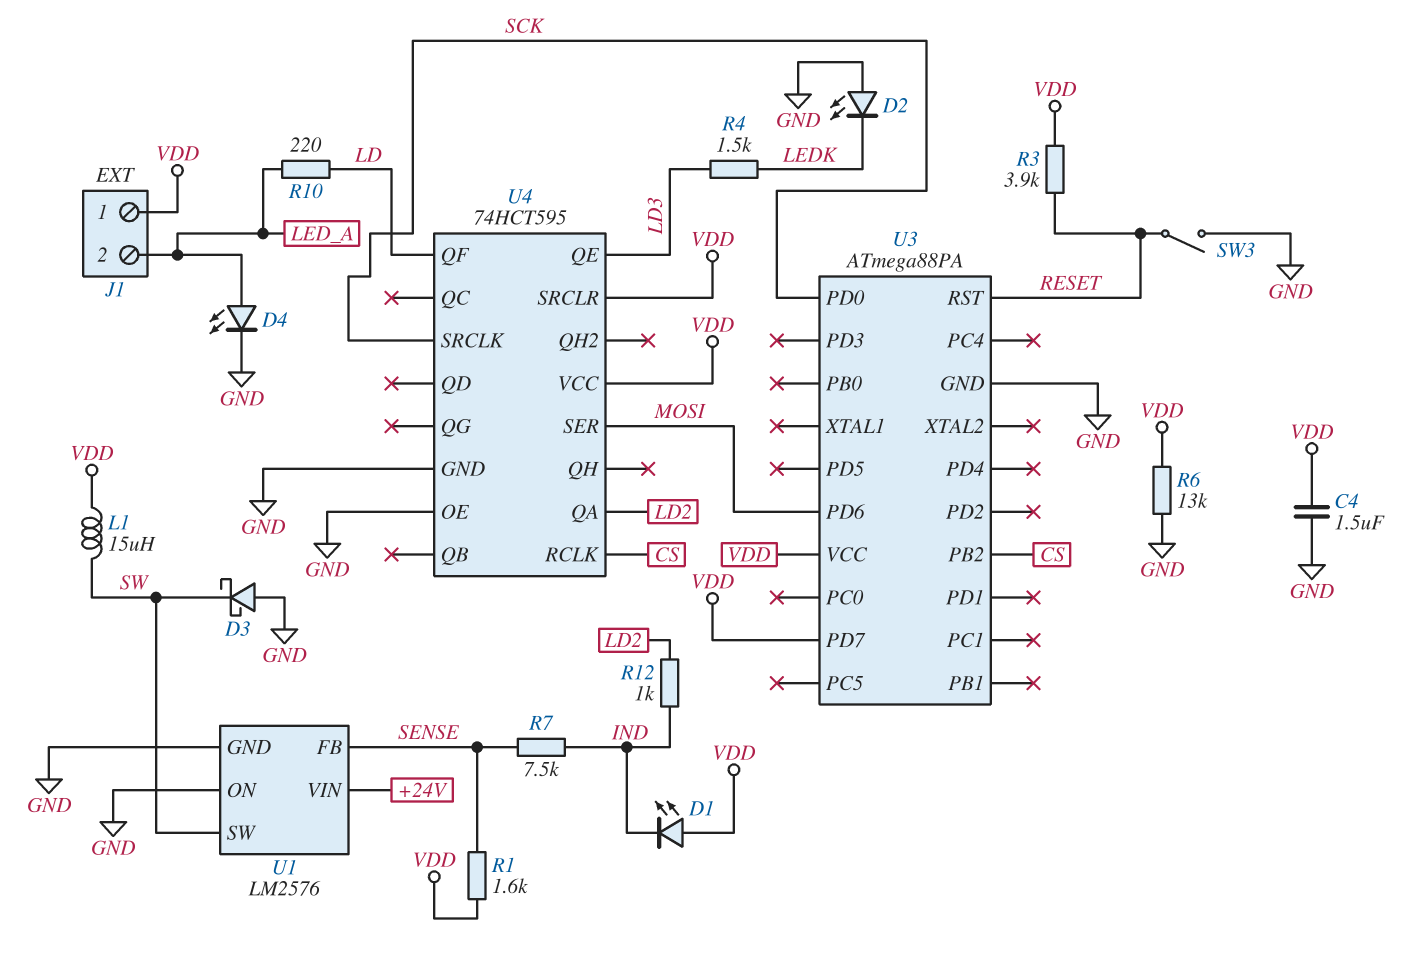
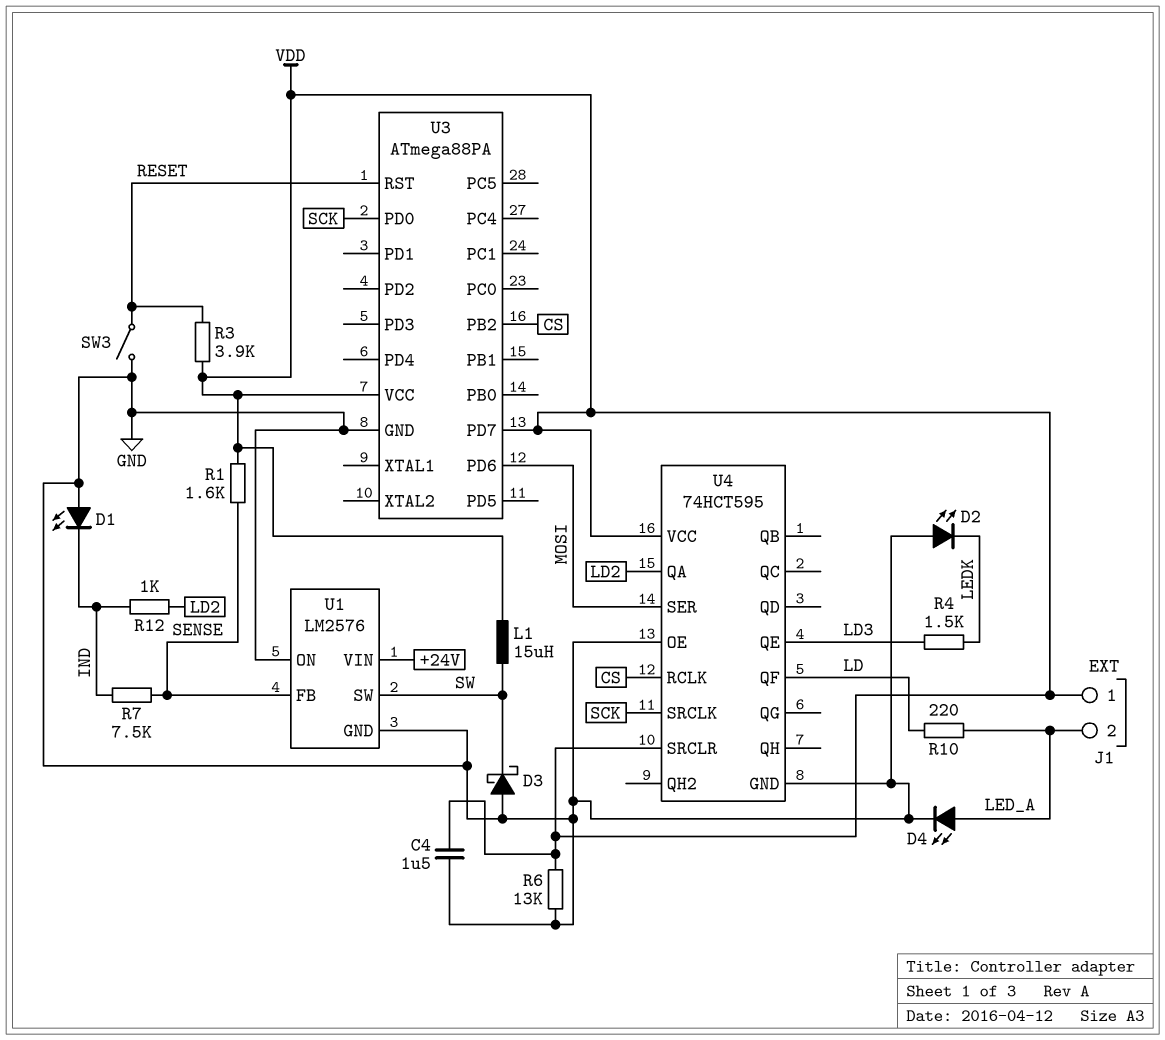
D1: LED (A VDD, K IND) -> LED (A GND, K IND)

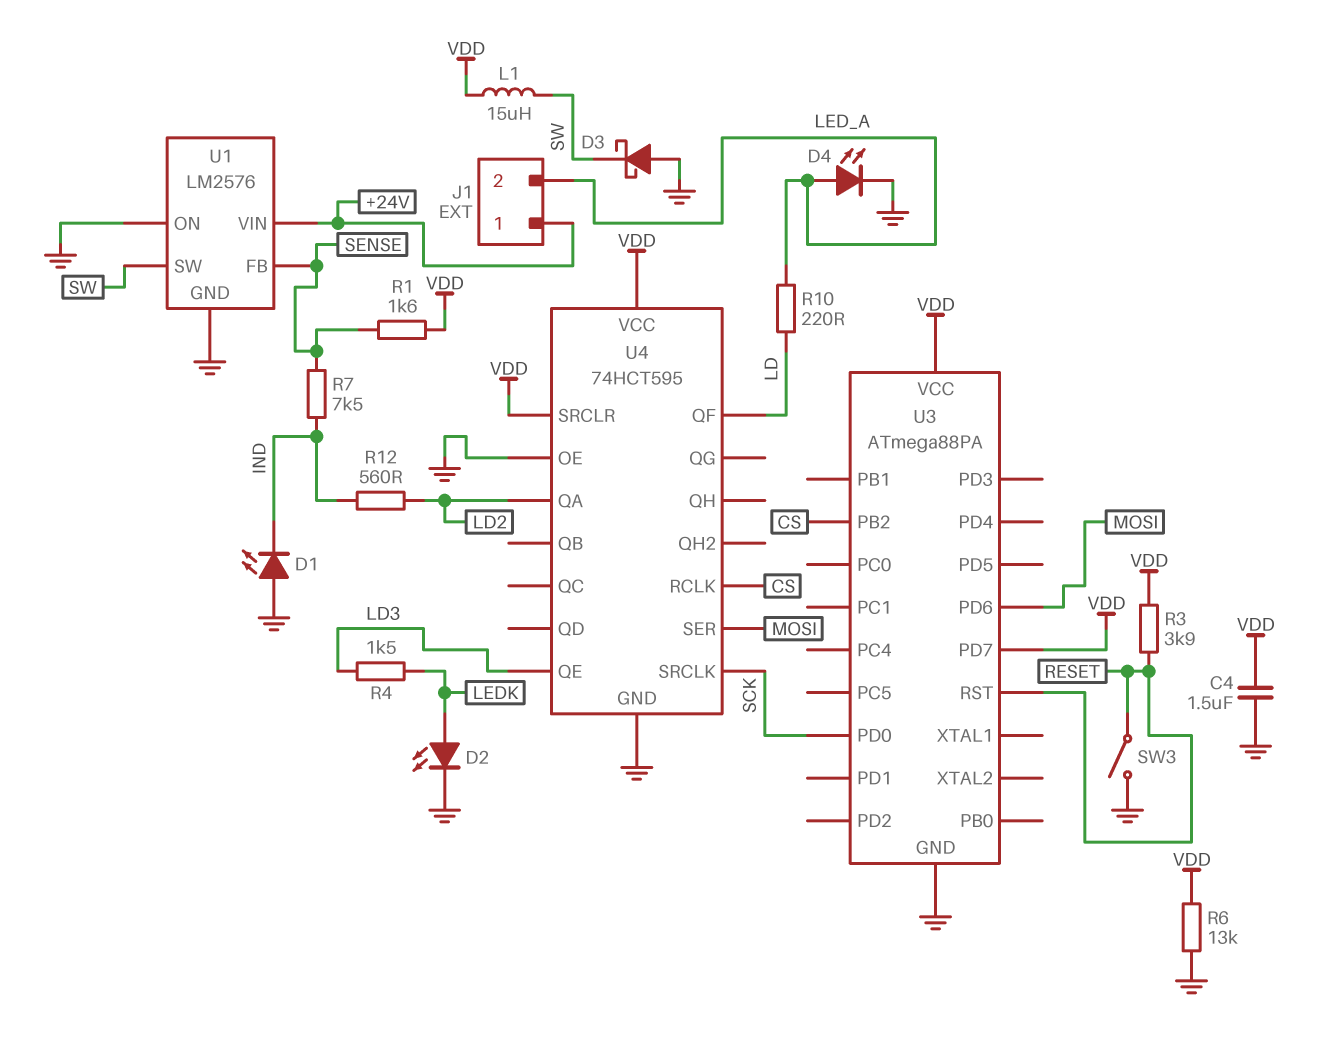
D2: LED (A GND, K LEDK) -> LED (A LEDK, K GND)
J1 pin 1: VDD -> +24V
R12: 1k (IND, LD2) -> 560 (IND, LD2)

